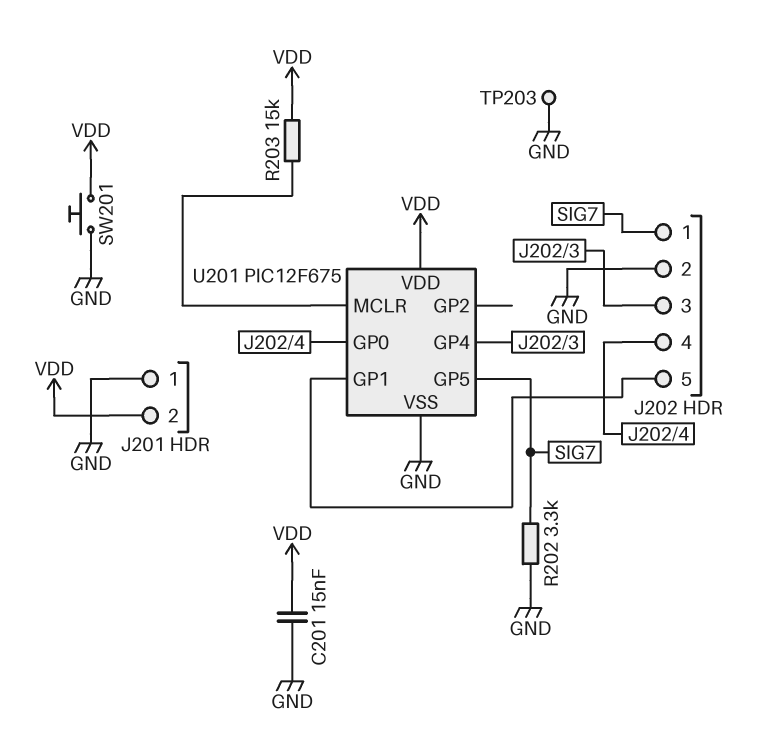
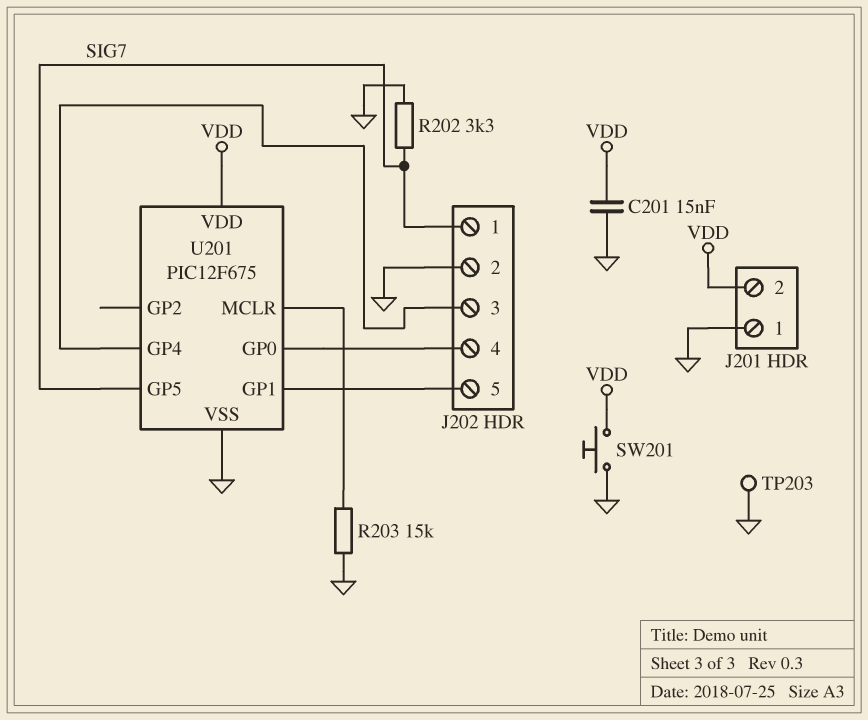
R203: 15k (U201/MCLR, VDD) -> 15k (GND, U201/MCLR)

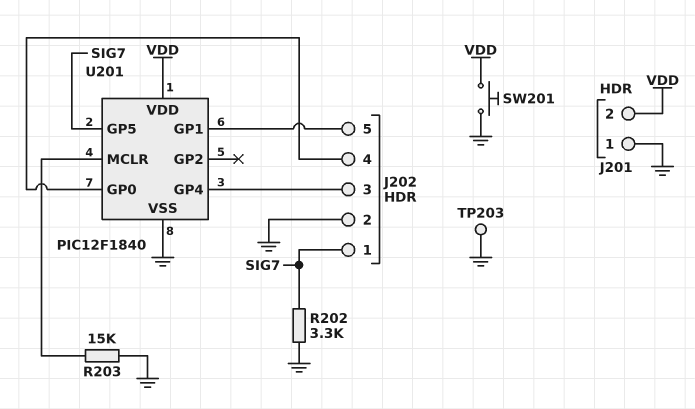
C201: 15nF (GND, VDD) -> none
U201: PIC12F675 -> PIC12F1840

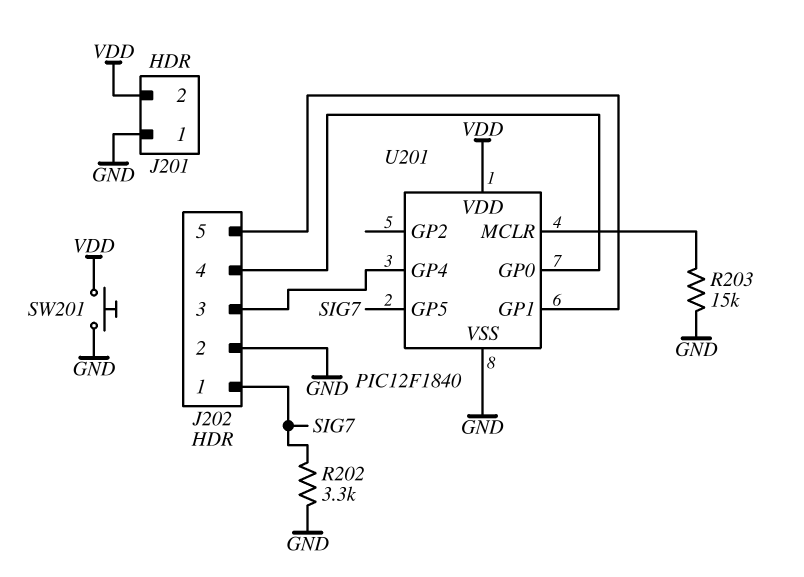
TP203: test point (GND) -> none

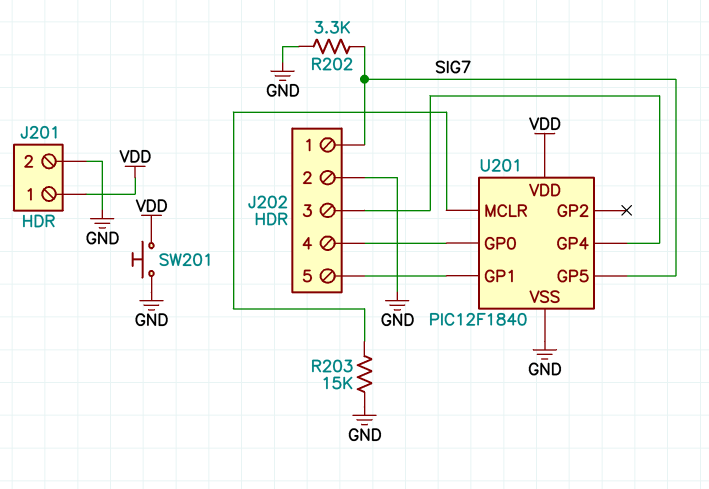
J201 pin 1: GND -> VDD
J201 pin 2: VDD -> GND

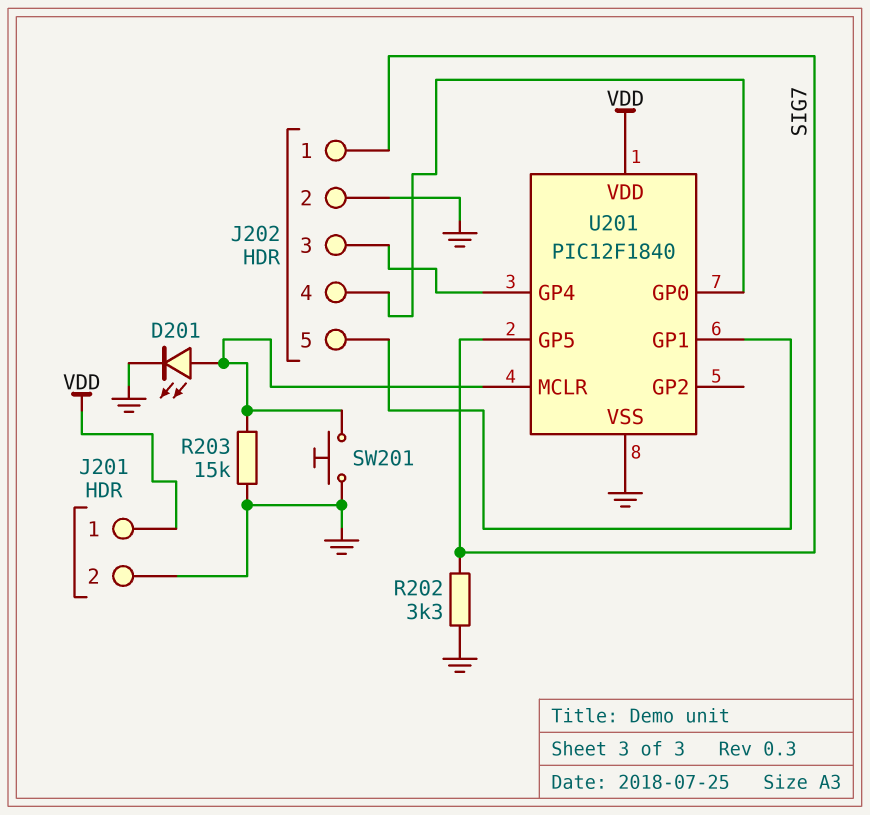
D201: none -> LED (A U201/MCLR, K GND)
SW201: button (GND, VDD) -> button (GND, U201/MCLR)

